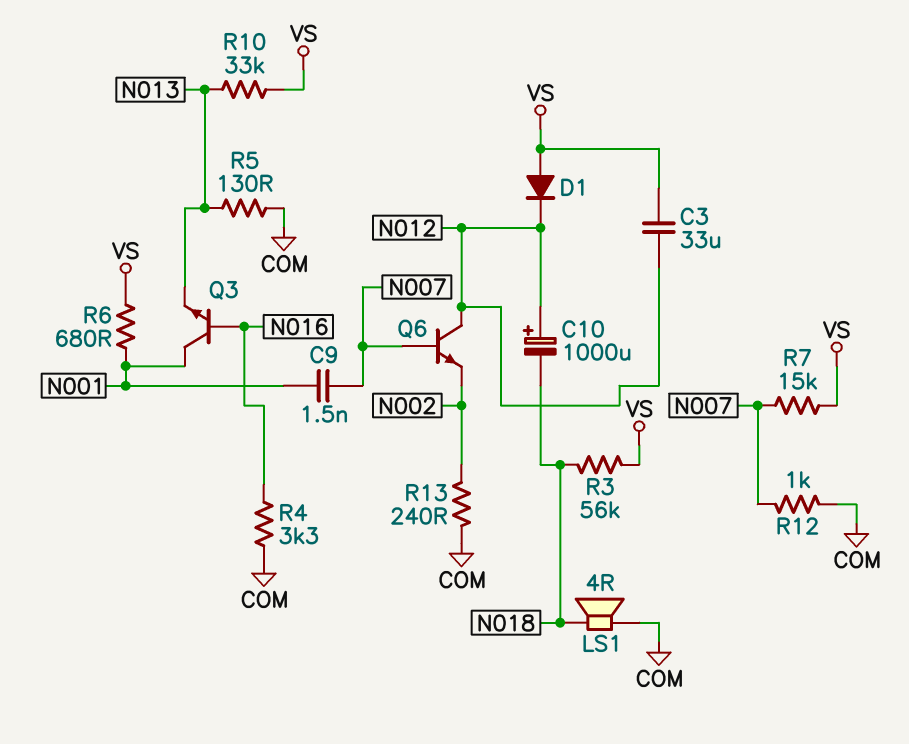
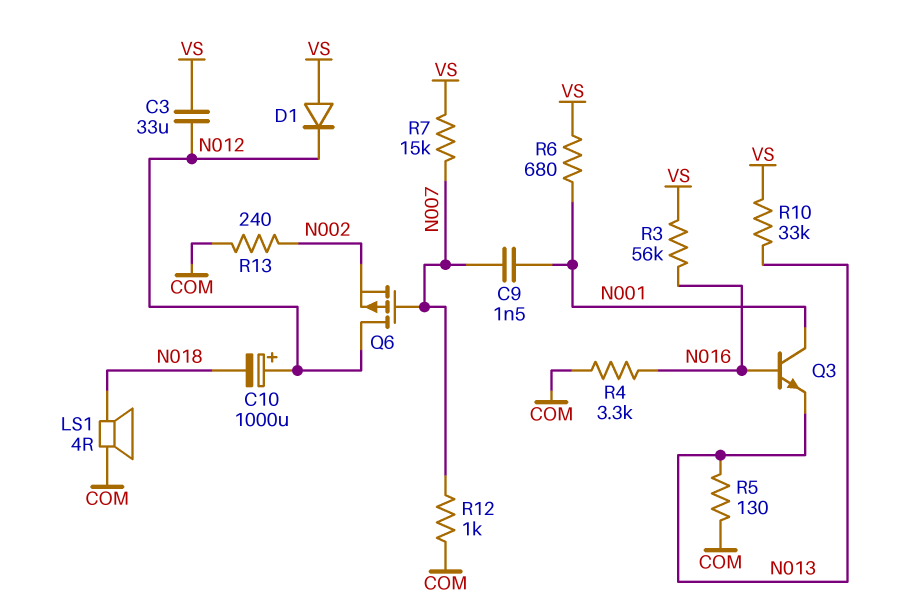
Q6: NPN (B N007, C N012, E N002) -> PMOS (G N007, D N012, S N002)
R3: 56k (N018, VS) -> 56k (N016, VS)

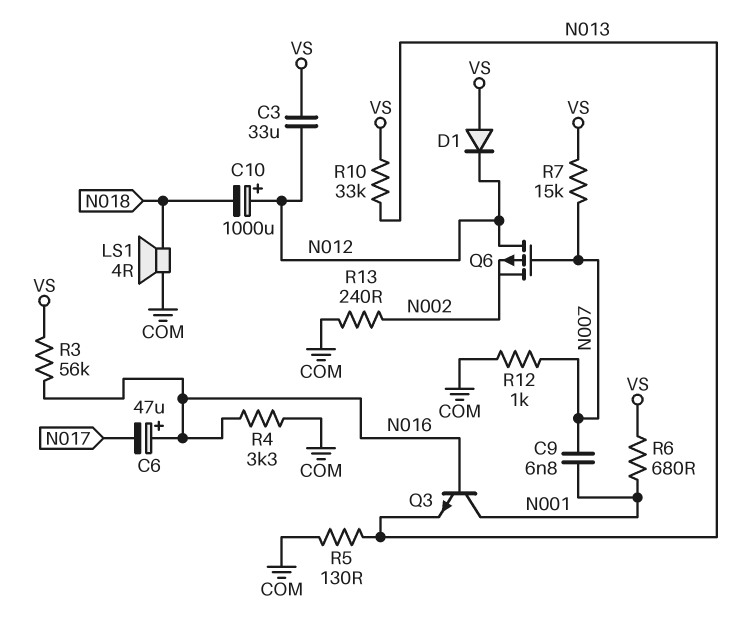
C6: none -> 47uF (plus N016, minus N017)
C9: 1.5nF (N001, N007) -> 6.8nF (N001, N007)

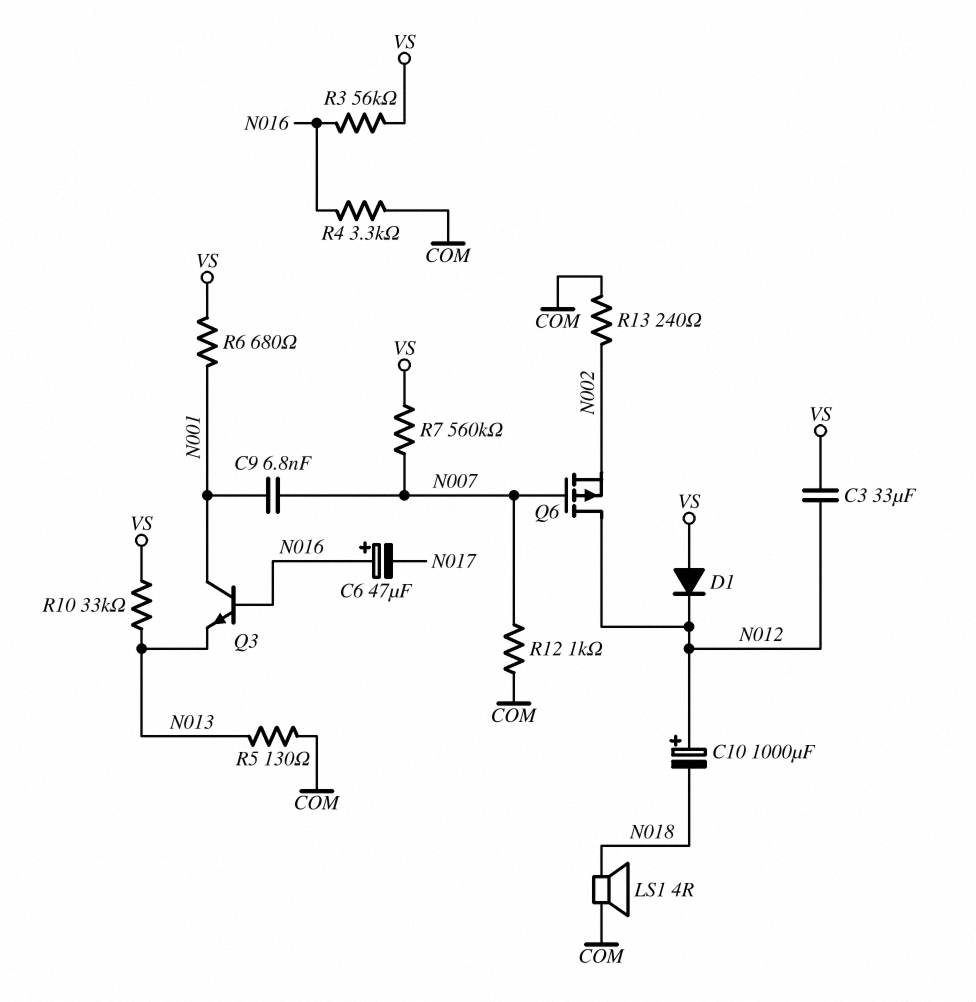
R7: 15k (N007, VS) -> 560k (N007, VS)

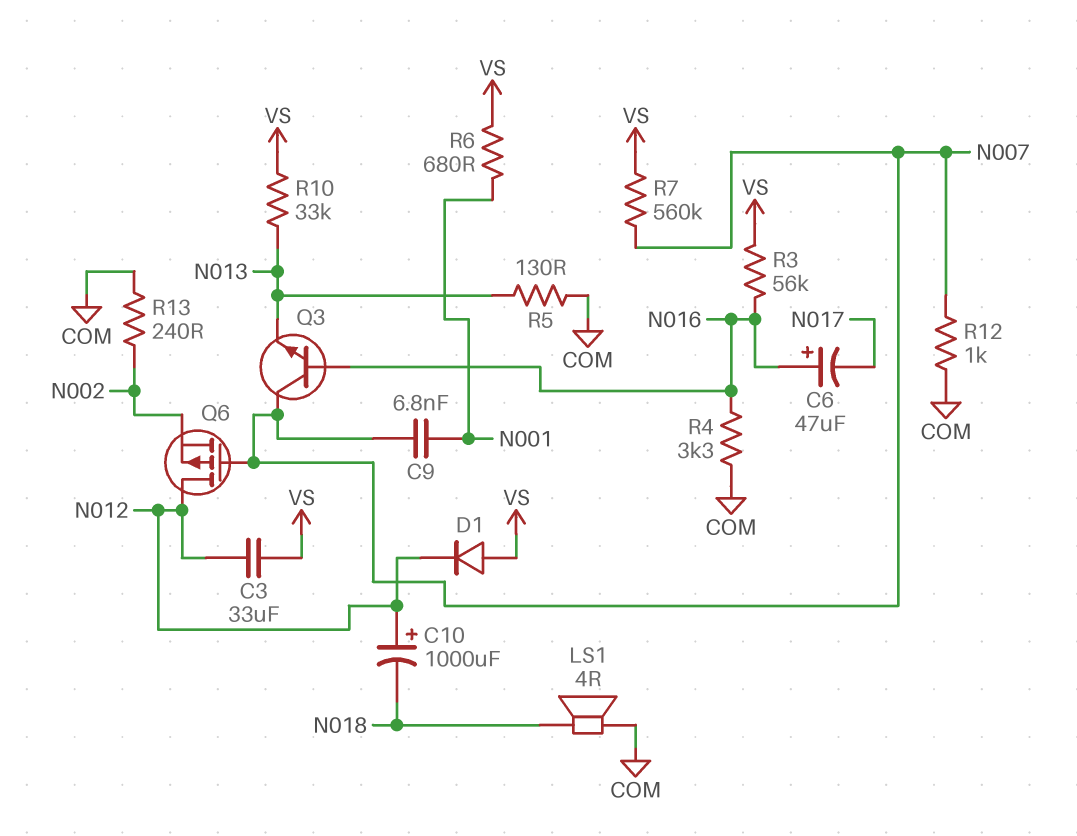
Q3: NPN (B N016, C N001, E N013) -> NPN (B N016, C N007, E N013)

